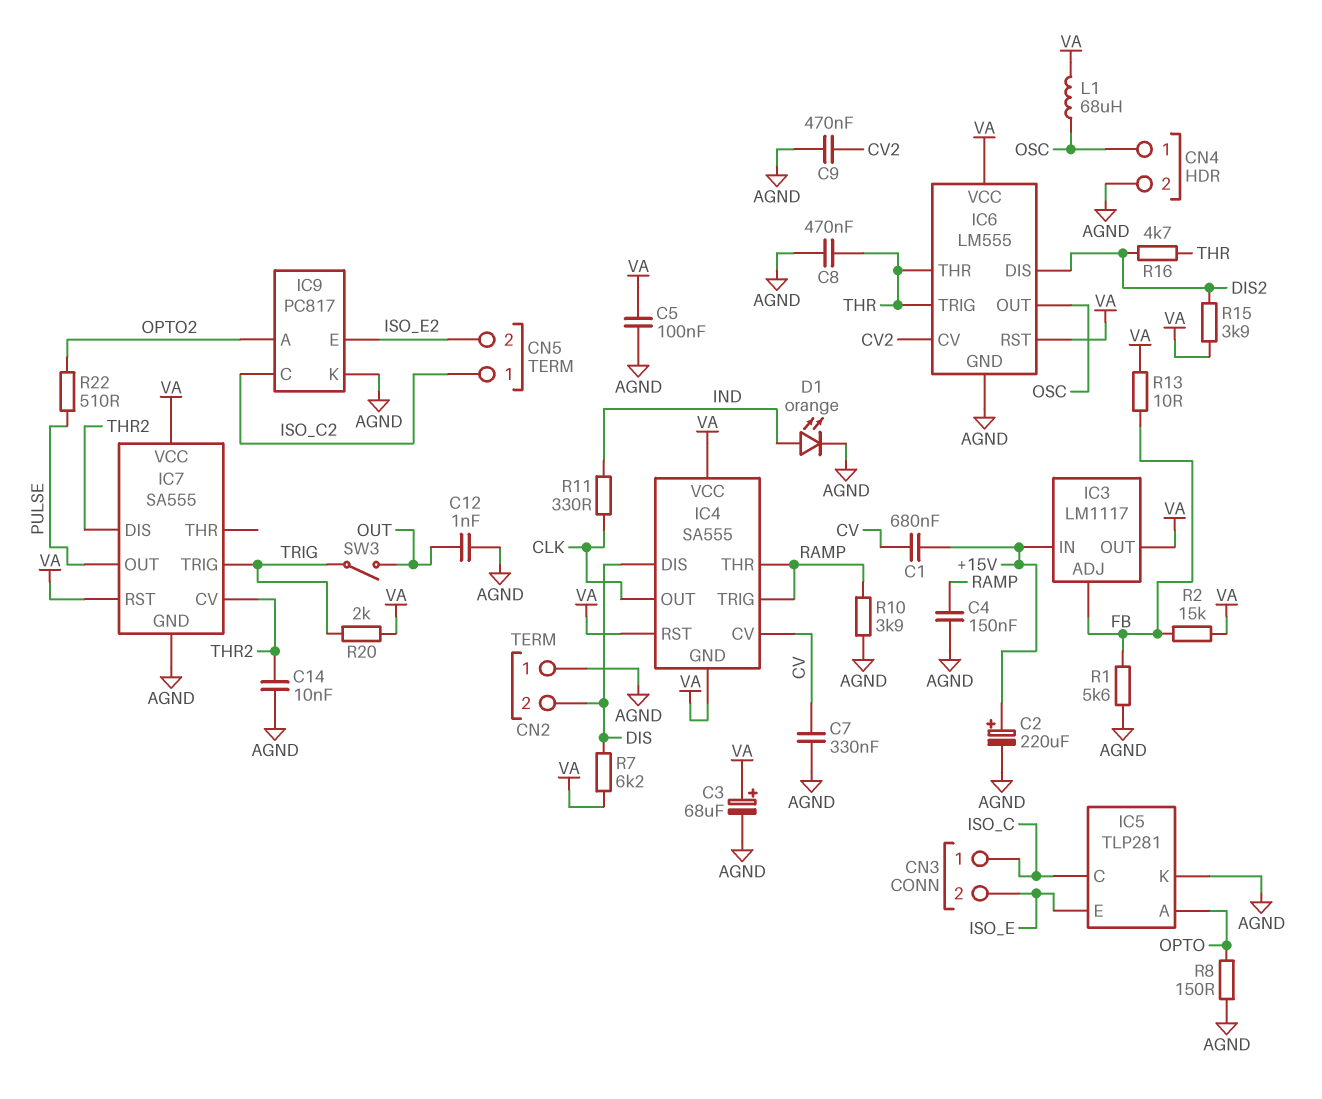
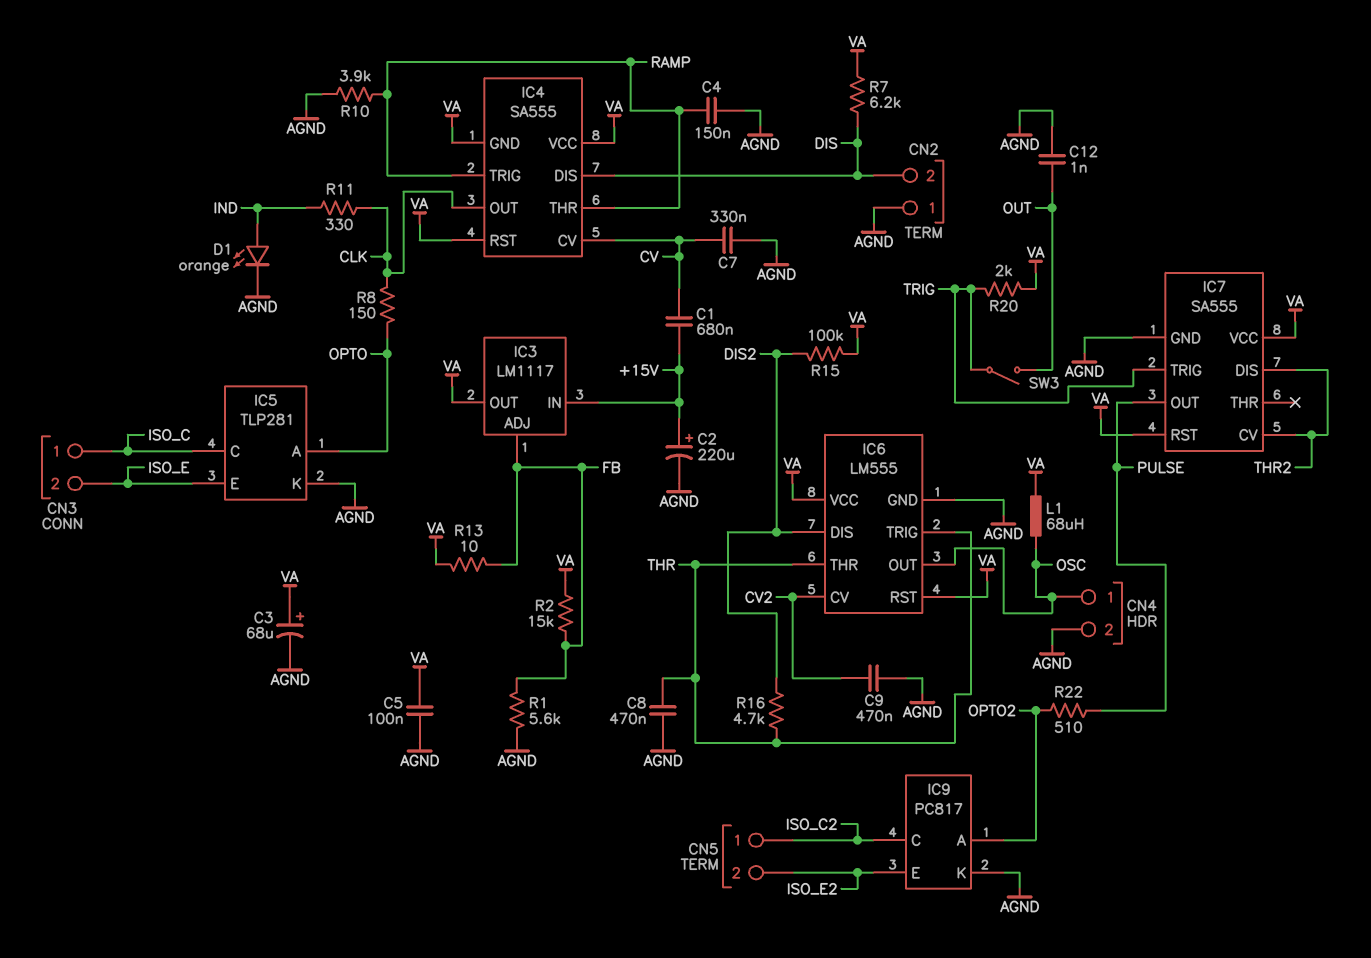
C14: 10nF (AGND, THR2) -> none
R8: 150 (AGND, OPTO) -> 150 (CLK, OPTO)
R15: 3.9k (DIS2, VA) -> 100k (DIS2, VA)

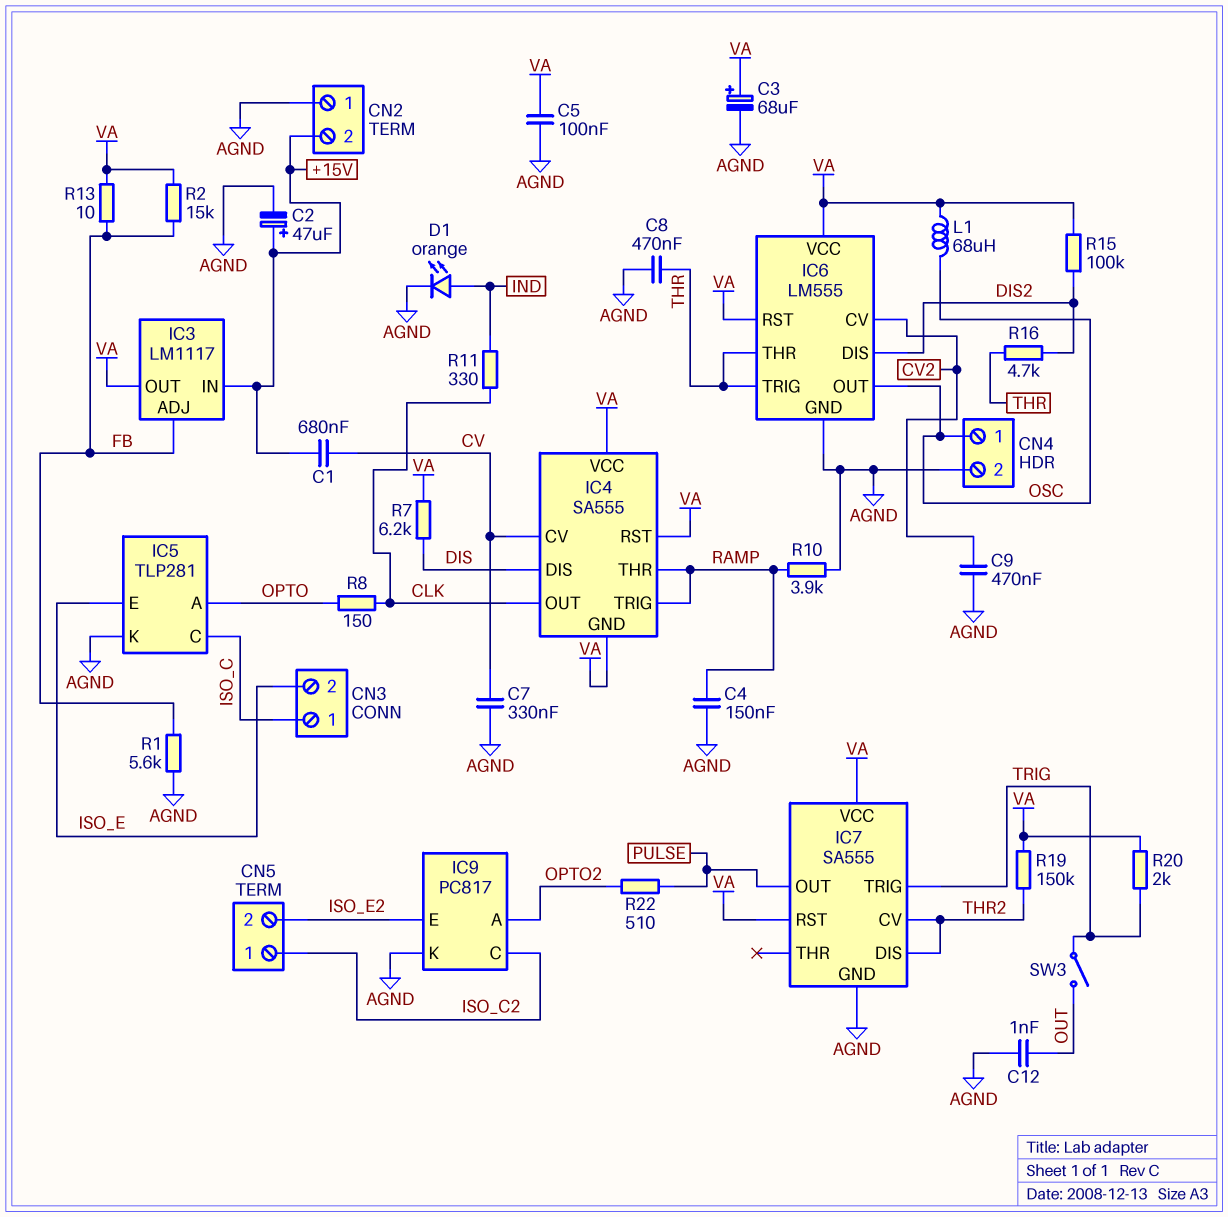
C2: 220uF (plus +15V, minus AGND) -> 47uF (plus +15V, minus AGND)
CN2 pin 2: DIS -> +15V
R19: none -> 150k (THR2, VA)

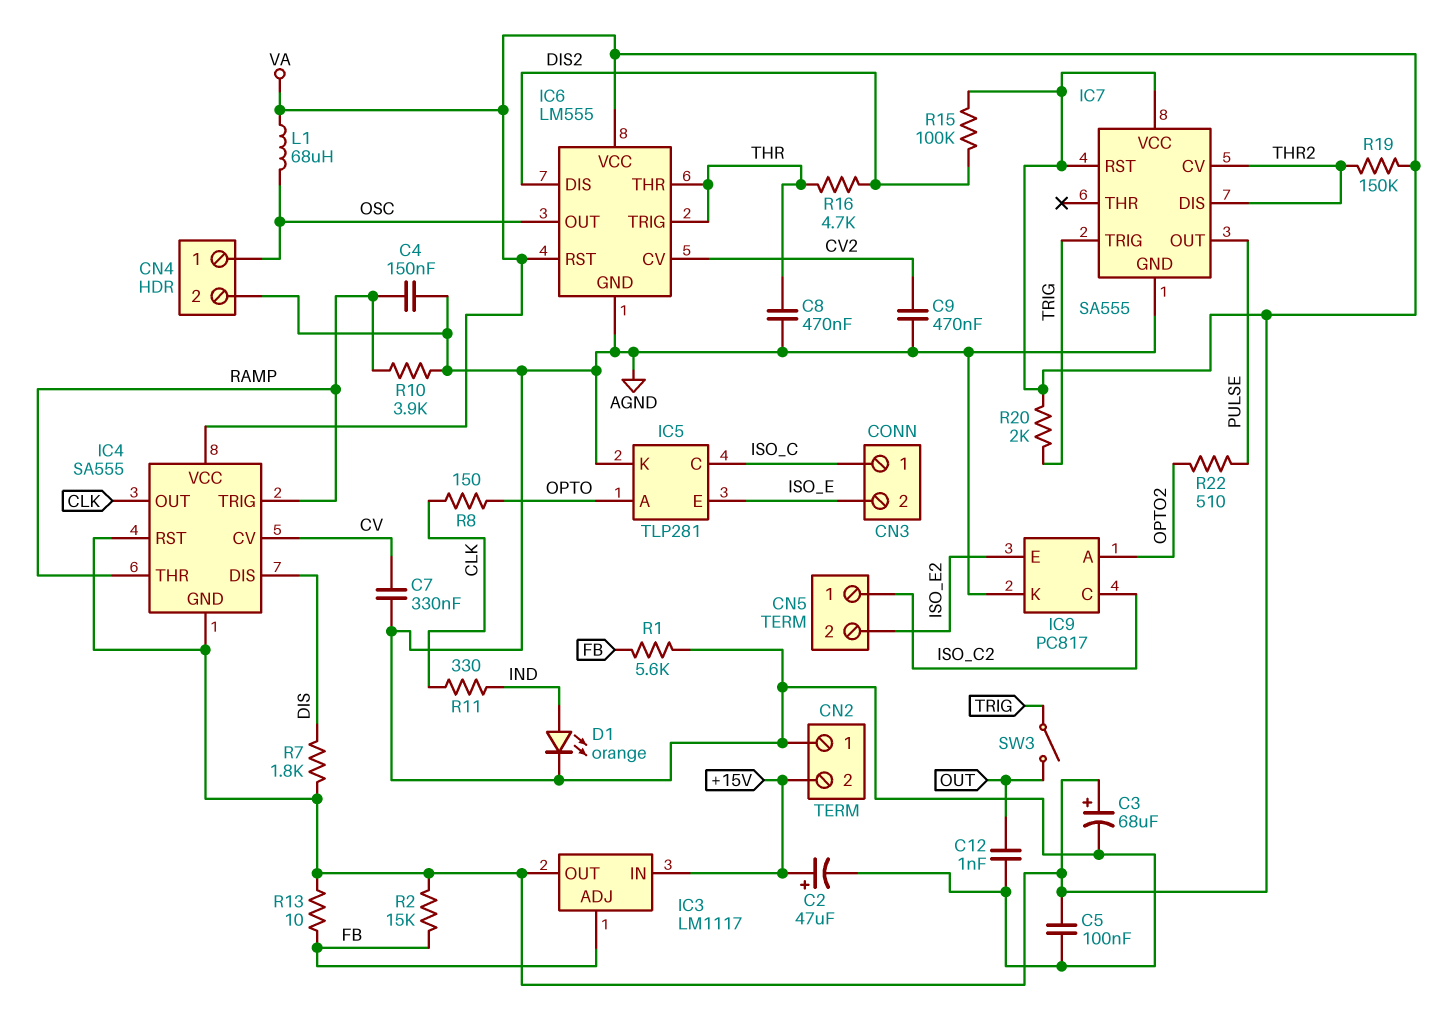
C1: 680nF (+15V, CV) -> none
R7: 6.2k (DIS, VA) -> 1.8k (DIS, VA)

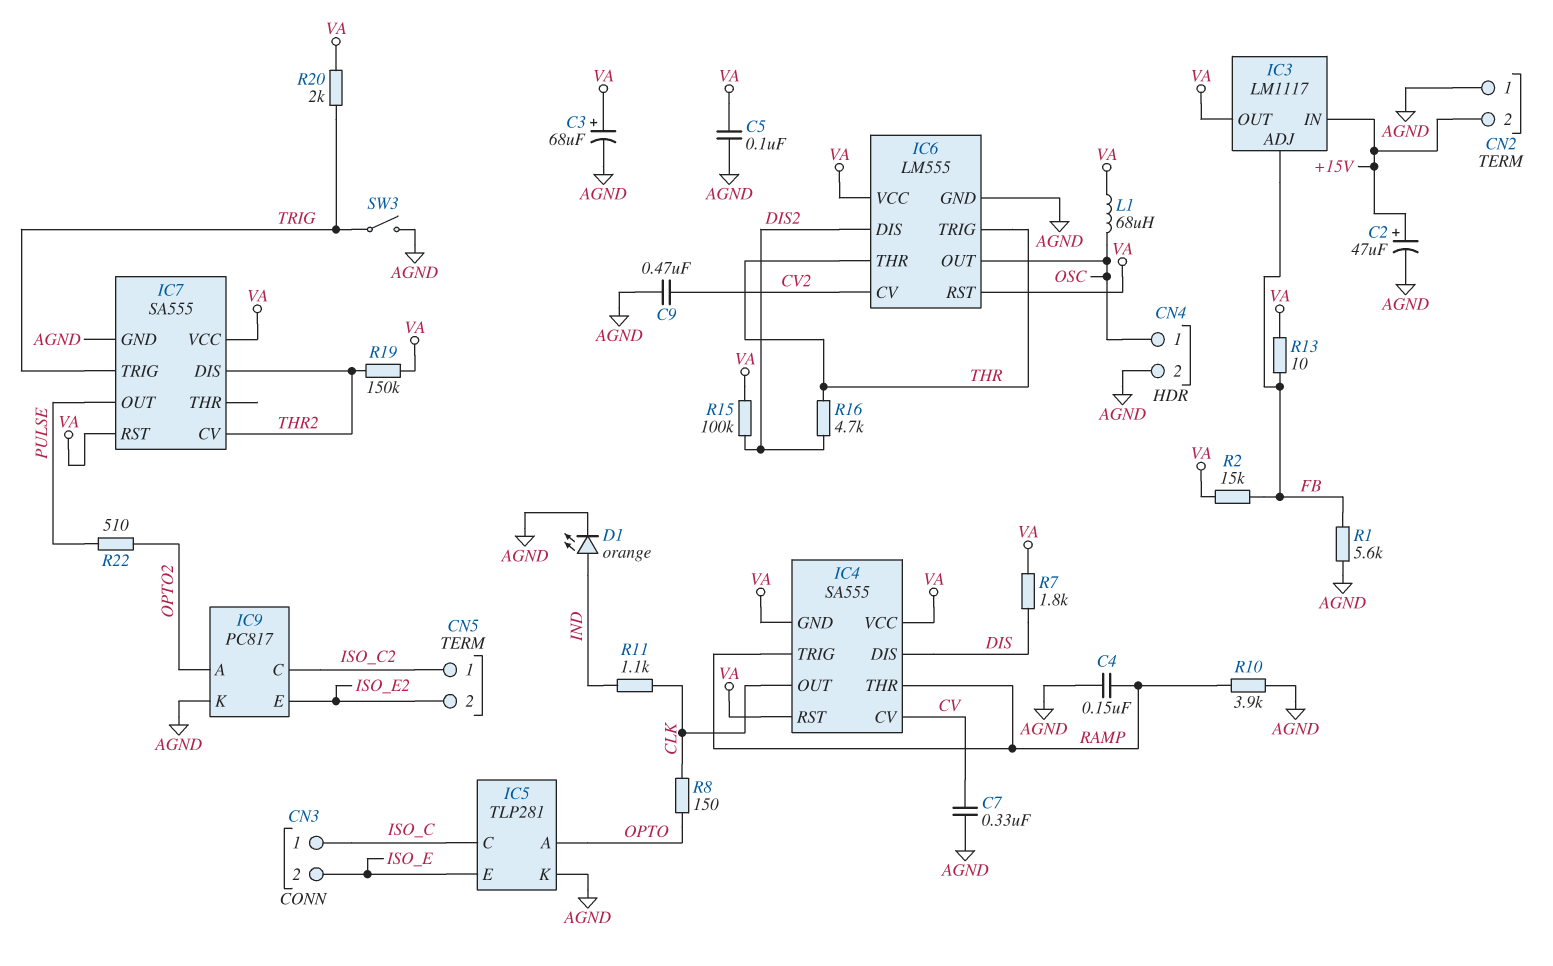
C8: 470nF (AGND, THR) -> none
C12: 1nF (AGND, OUT) -> none
R11: 330 (CLK, IND) -> 1.1k (CLK, IND)
SW3: switch (OUT, TRIG) -> switch (AGND, TRIG)

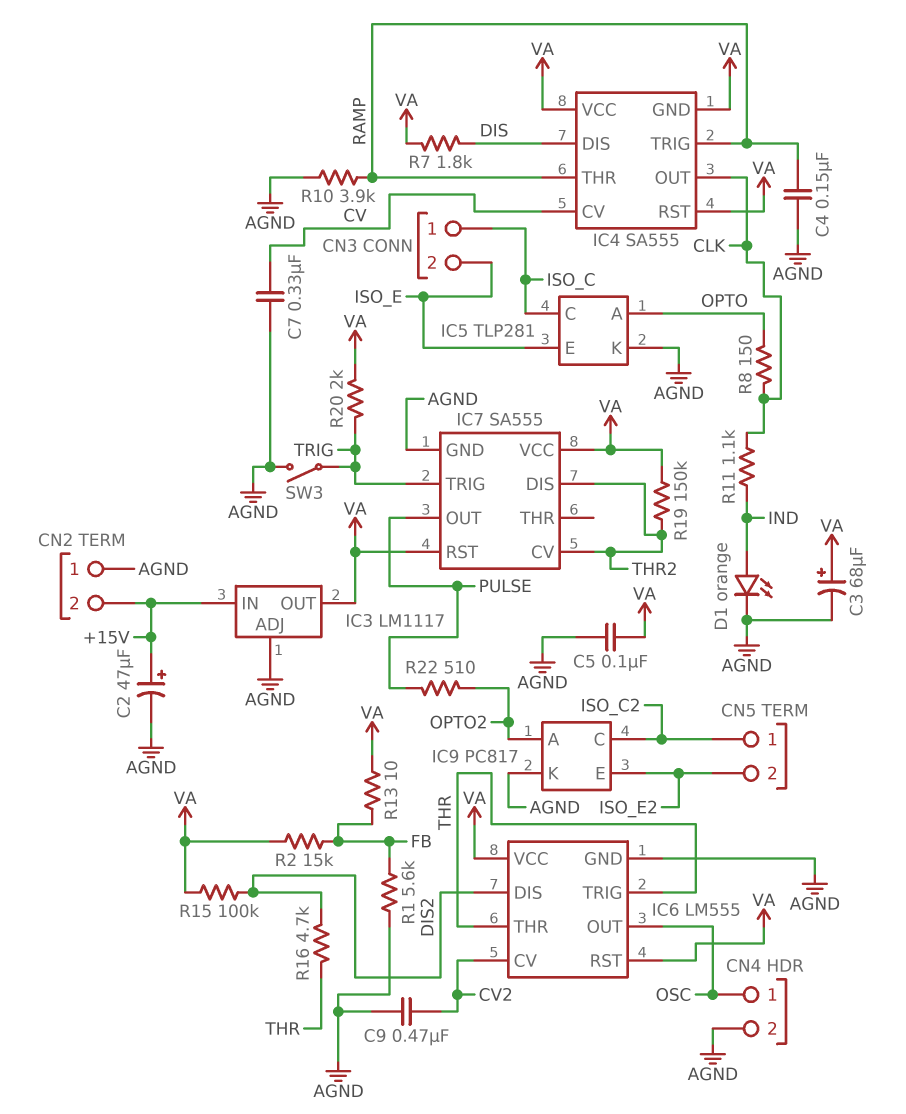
IC3 pin ADJ: FB -> AGND
L1: 68uH (OSC, VA) -> none

